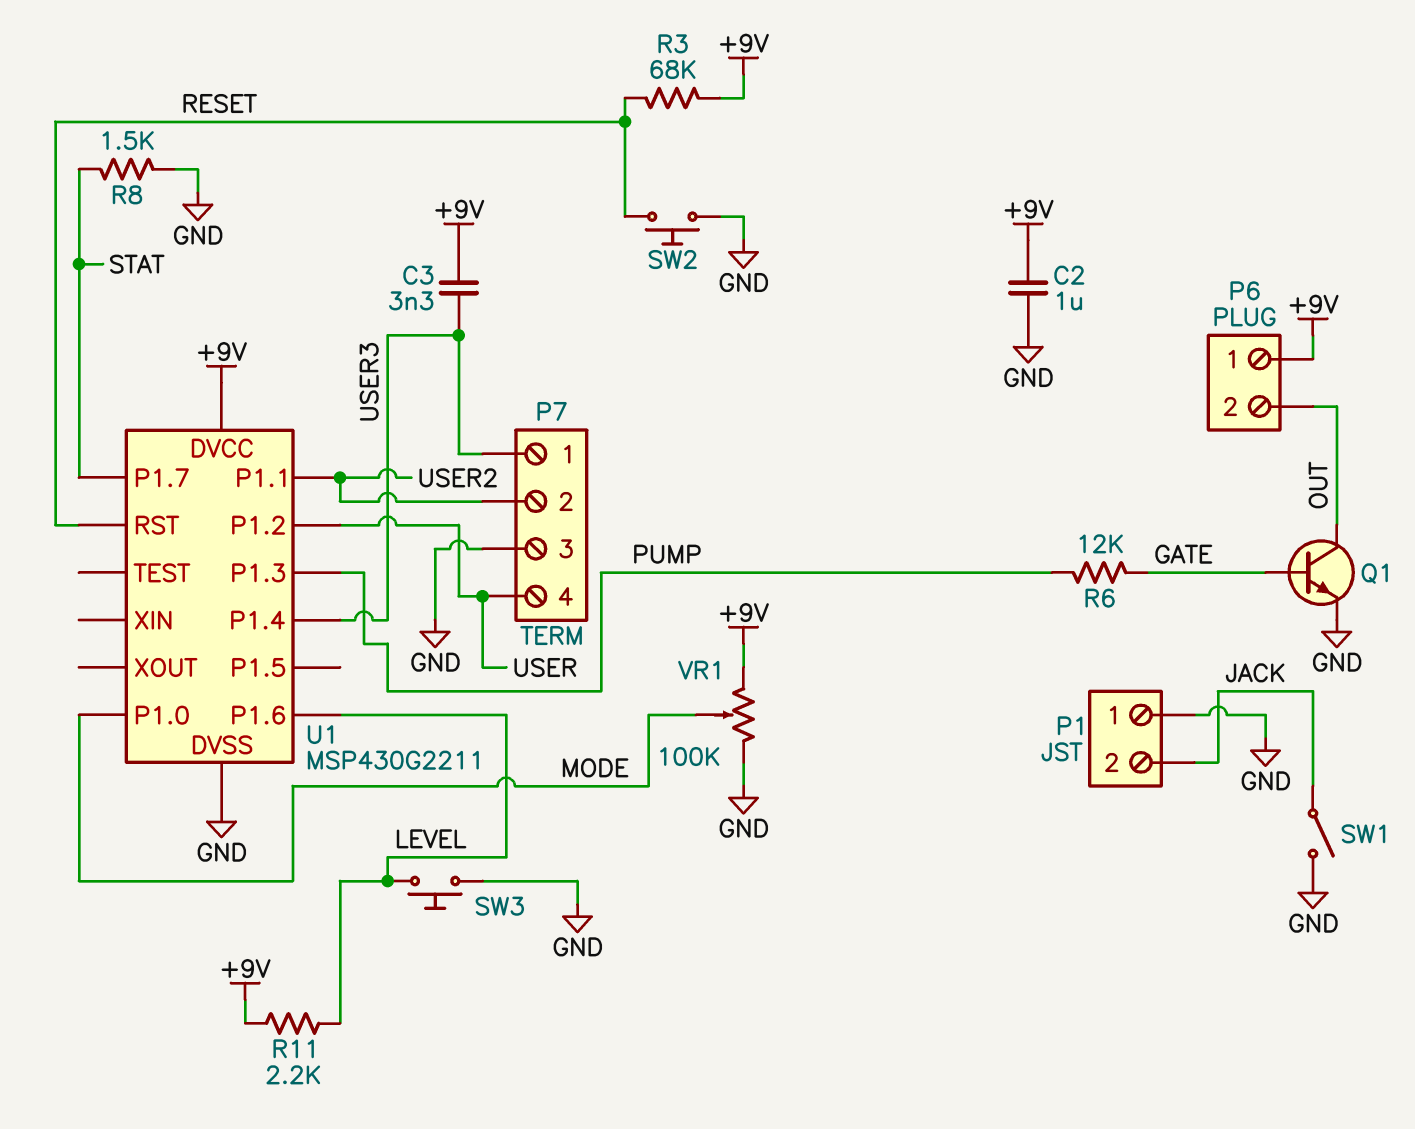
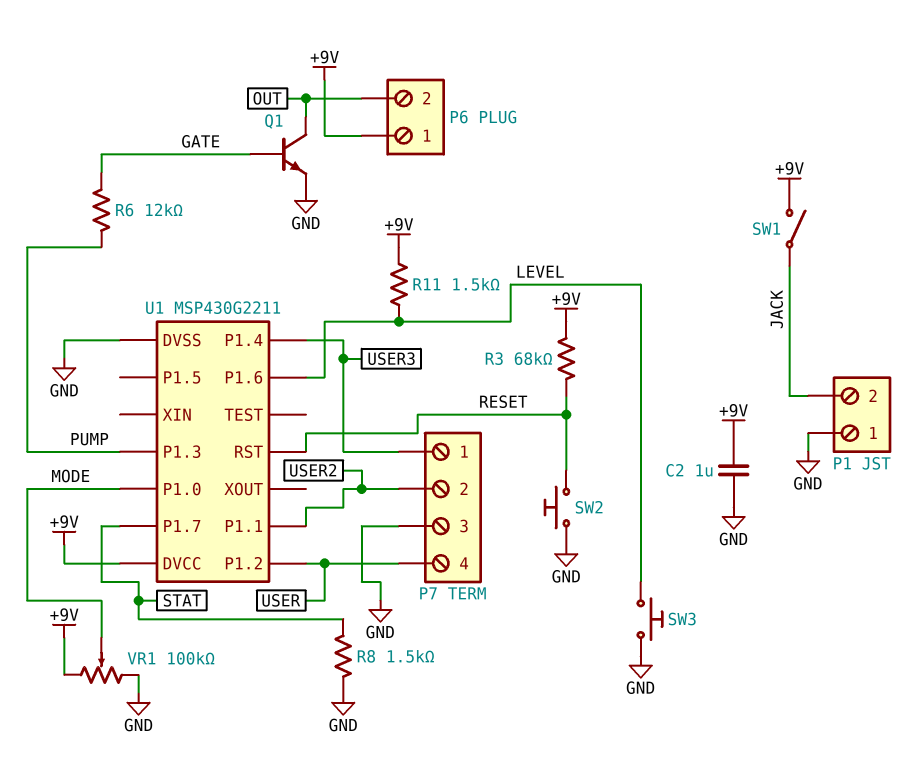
C3: 3.3nF (+9V, USER3) -> none
R11: 2.2k (+9V, LEVEL) -> 1.5k (+9V, LEVEL)
SW1: switch (GND, JACK) -> switch (+9V, JACK)

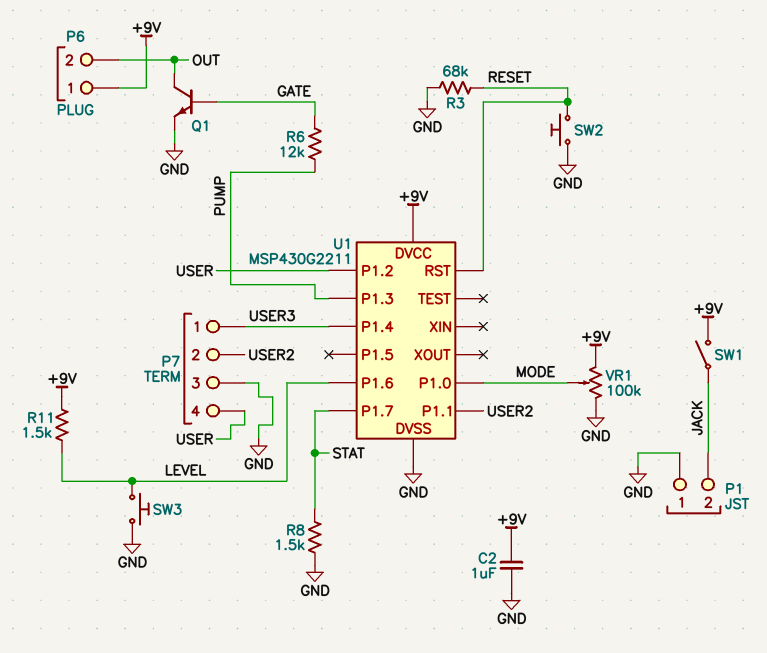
R3: 68k (+9V, RESET) -> 68k (GND, RESET)

